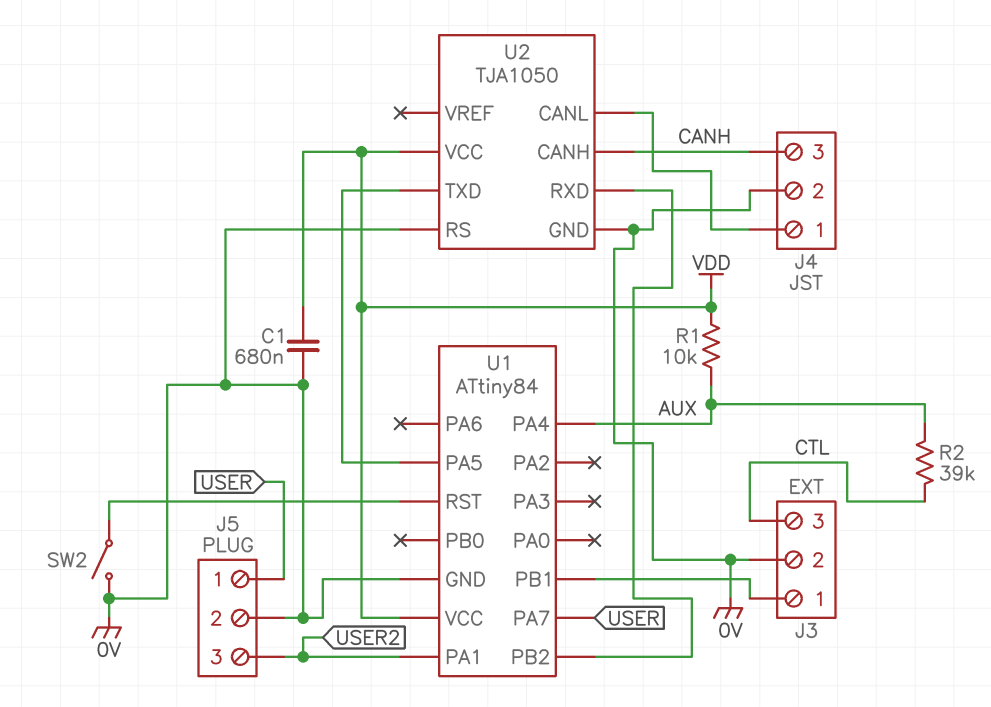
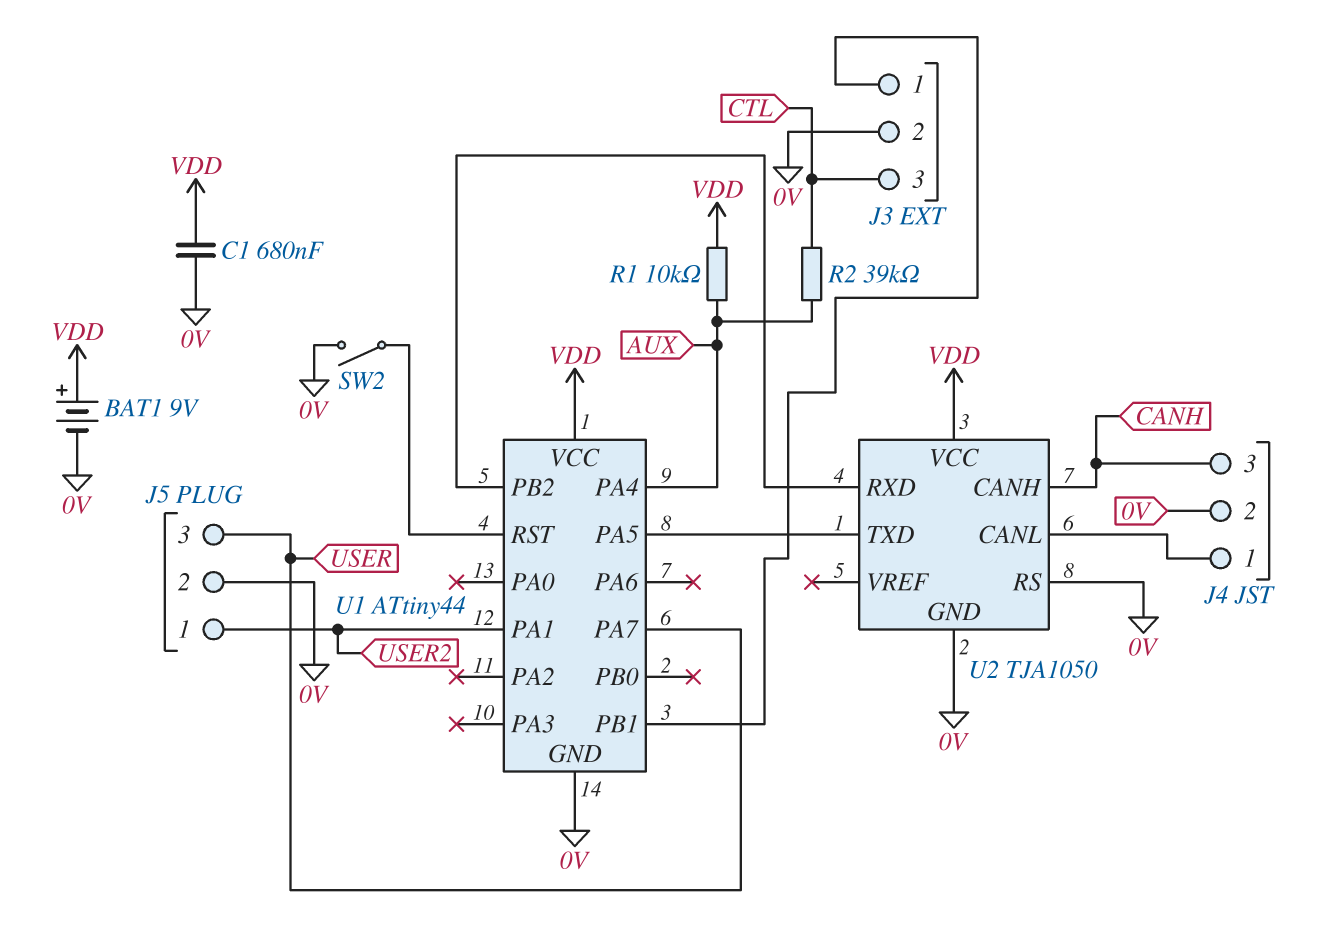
BAT1: none -> 9V (plus VDD, minus 0V)
J5 pin 1: USER -> USER2
J5 pin 3: USER2 -> USER
U1: ATtiny84 -> ATtiny44

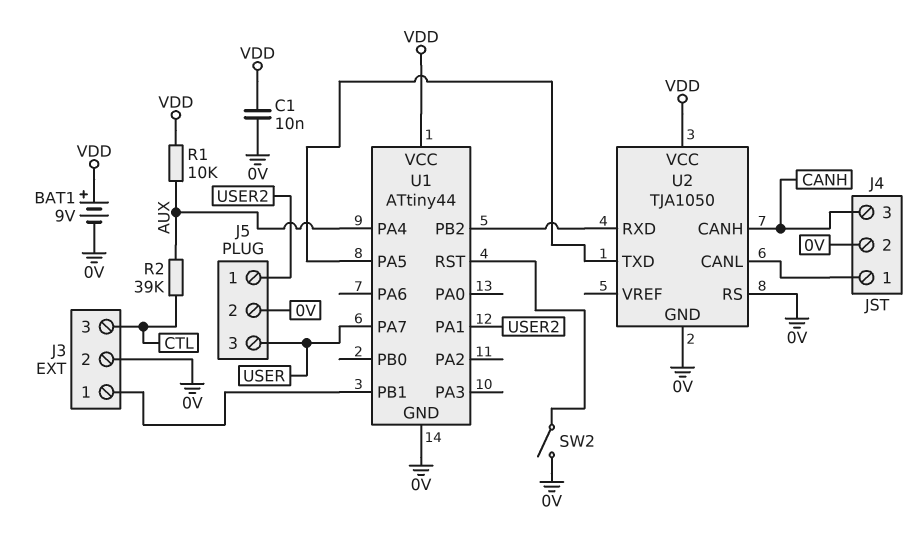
C1: 680nF (0V, VDD) -> 10nF (0V, VDD)

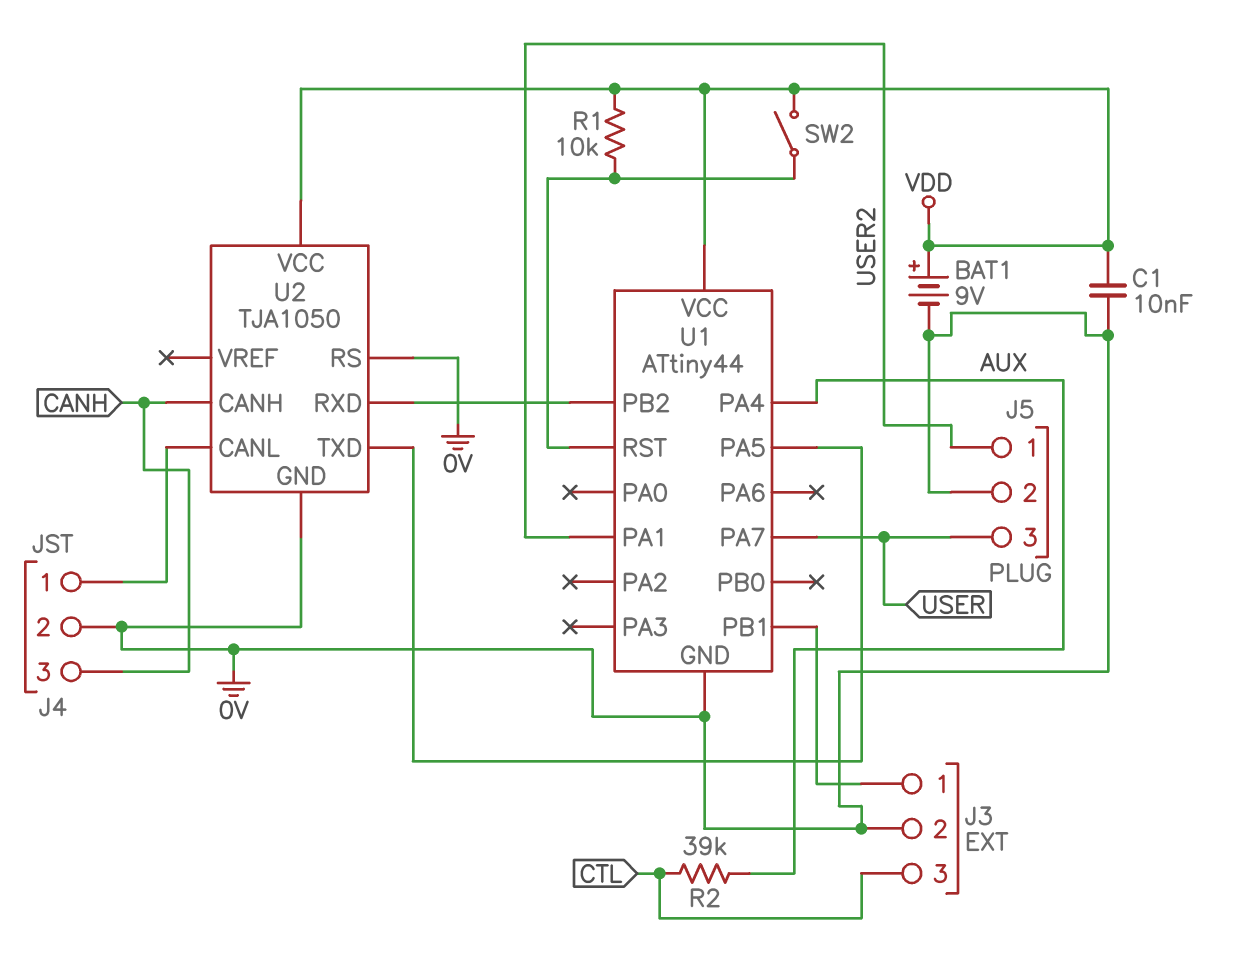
R1: 10k (AUX, VDD) -> 10k (U1/RST, VDD)
SW2: switch (0V, U1/RST) -> switch (U1/RST, VDD)

